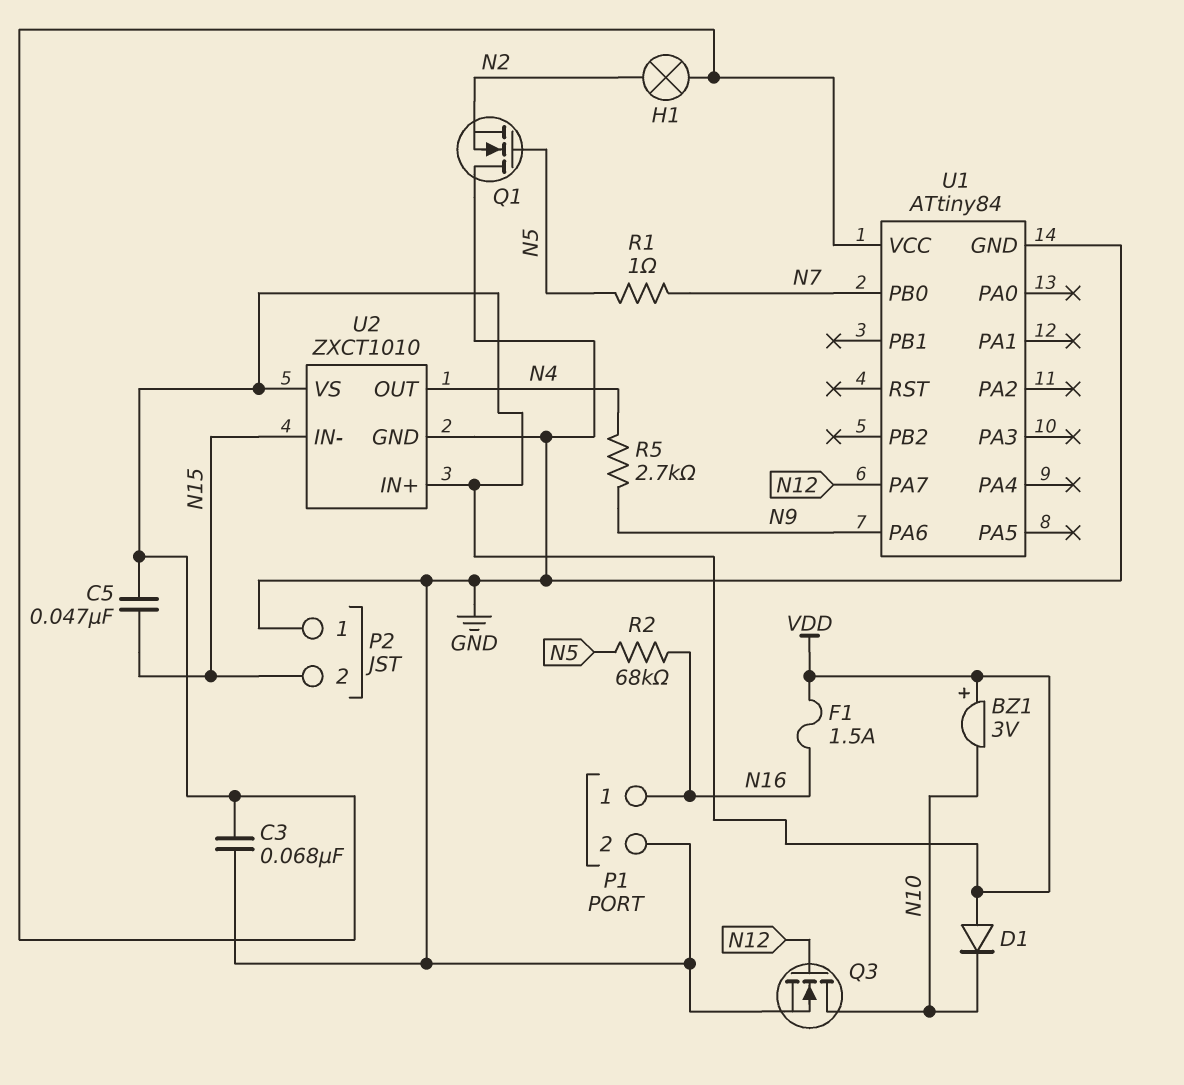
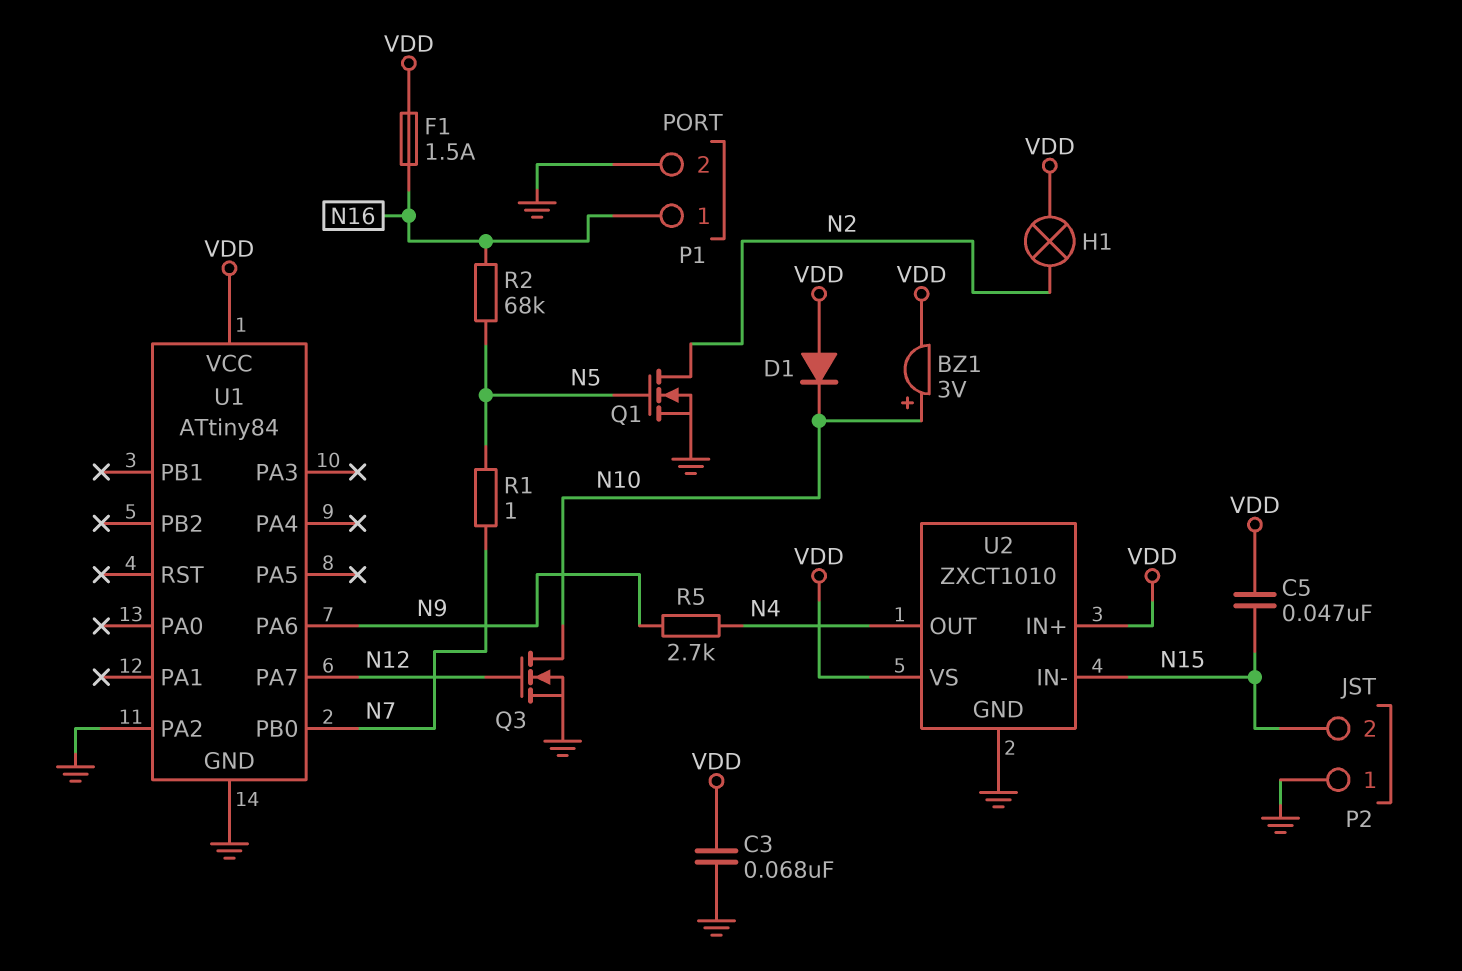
BZ1: buzzer 3V (plus VDD, minus N10) -> buzzer 3V (plus N10, minus VDD)
Q1: NMOS (G N5, D GND, S N2) -> NMOS (G N5, D N2, S GND)
U1 pin PA2: none -> GND

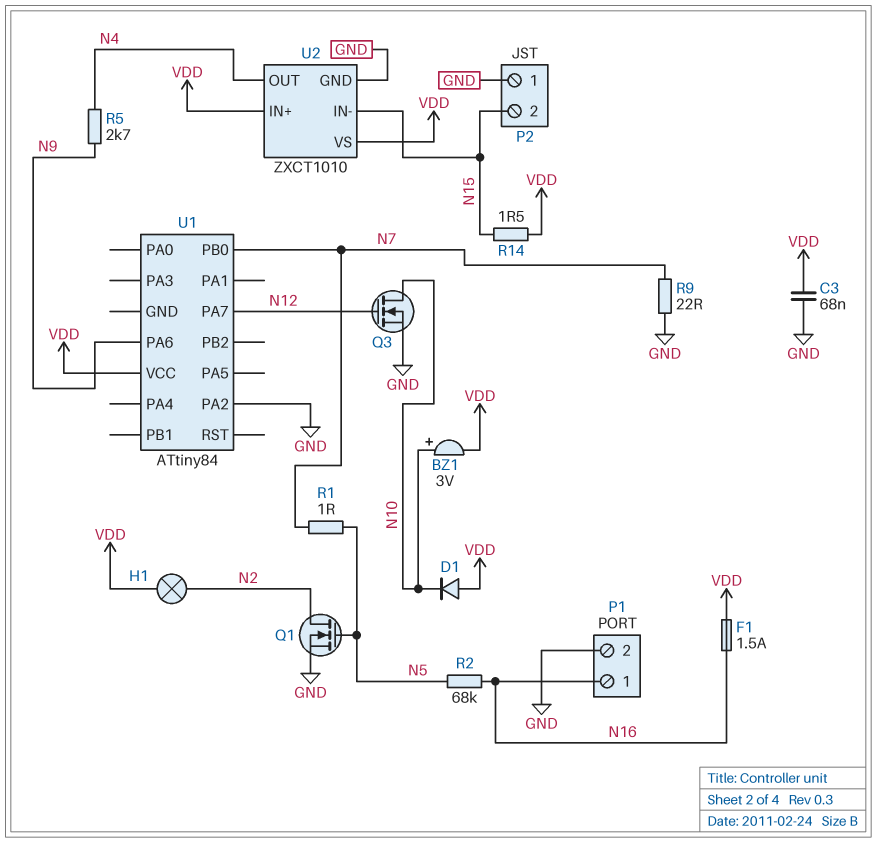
C5: 47nF (N15, VDD) -> none
R9: none -> 22 (GND, N7)
R14: none -> 1.5 (N15, VDD)
U1 pin GND: GND -> none

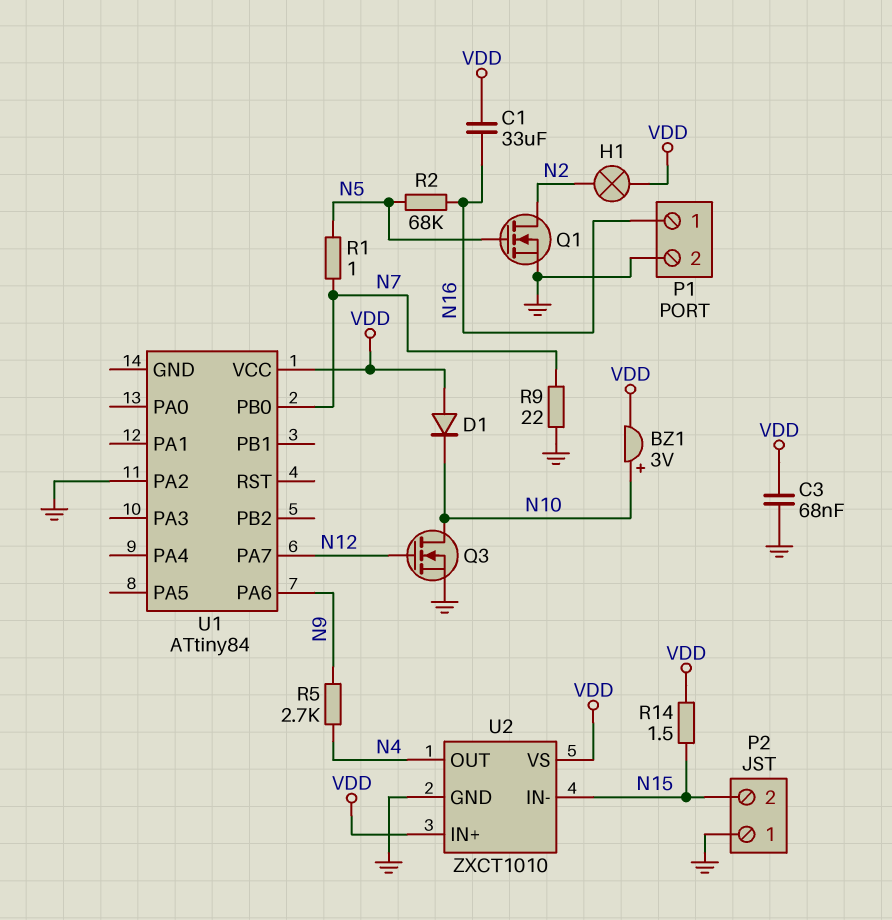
C1: none -> 33uF (N16, VDD)
F1: 1.5A (N16, VDD) -> none

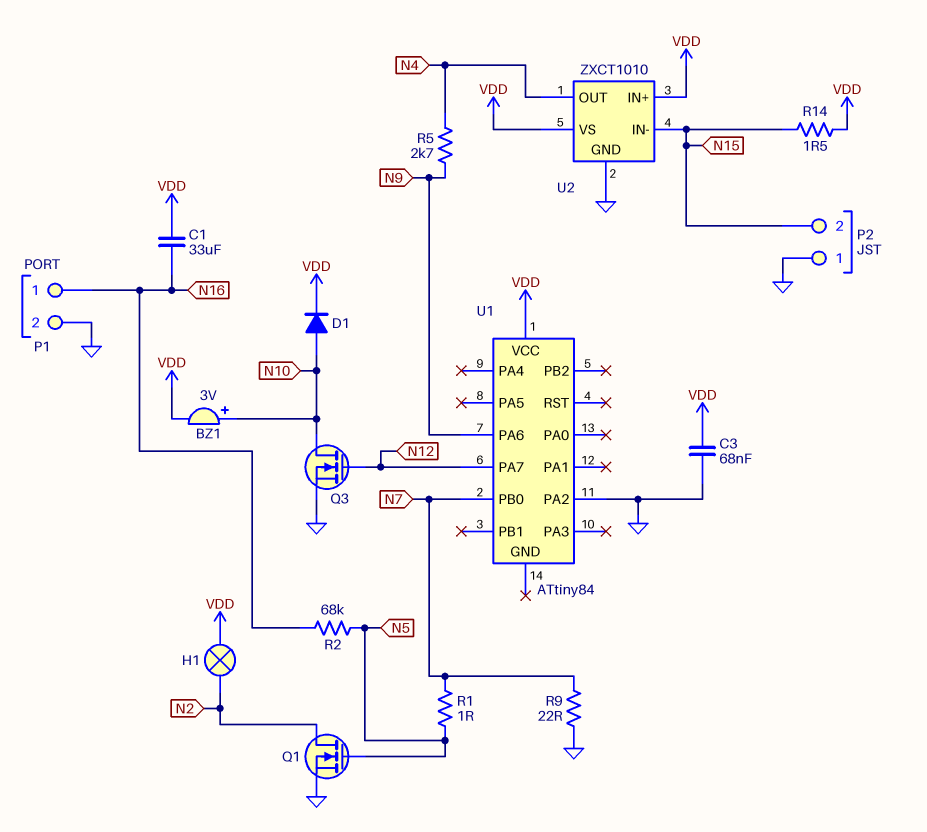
D1: diode (A VDD, K N10) -> diode (A N10, K VDD)

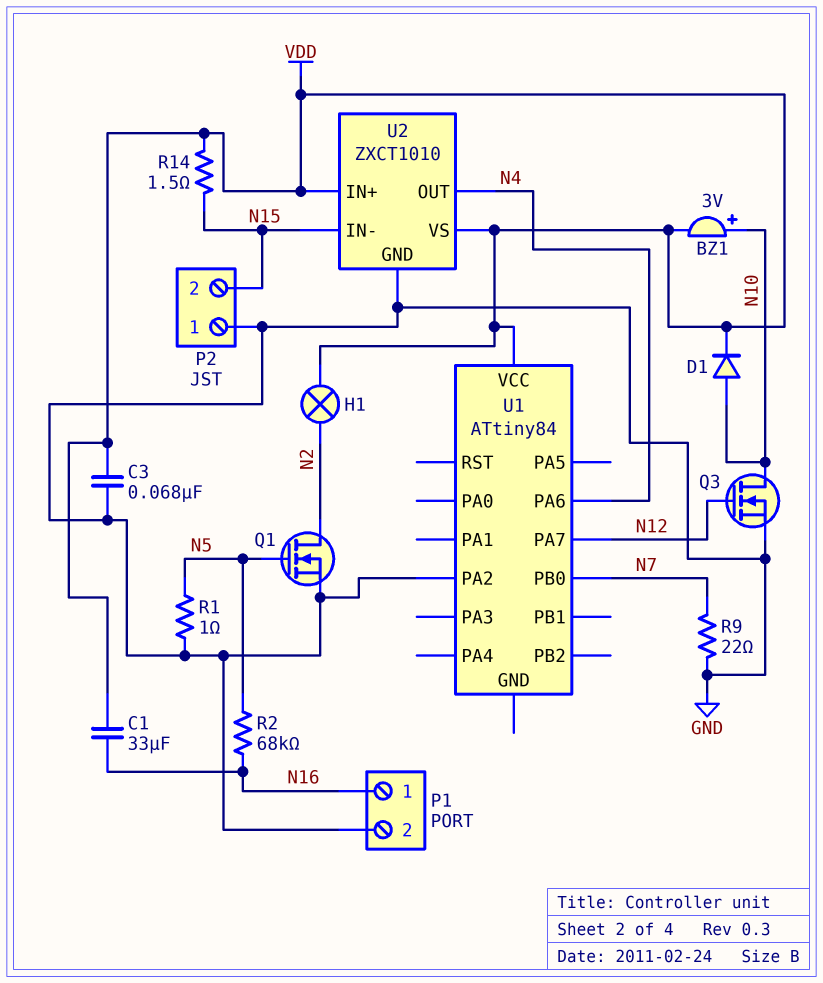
R1: 1 (N5, N7) -> 1 (GND, N5)
R5: 2.7k (N4, N9) -> none
U1 pin PA6: N9 -> N4

